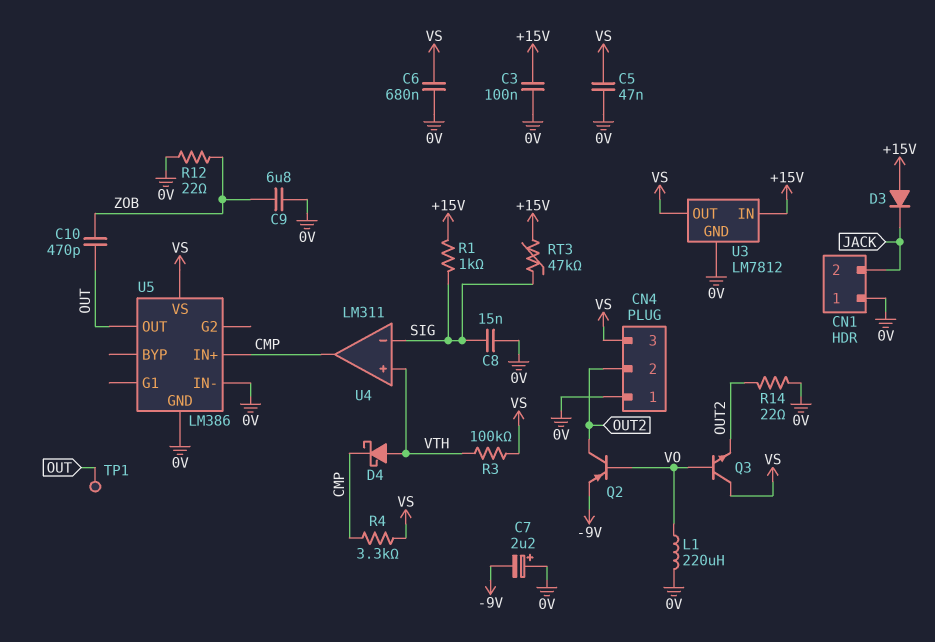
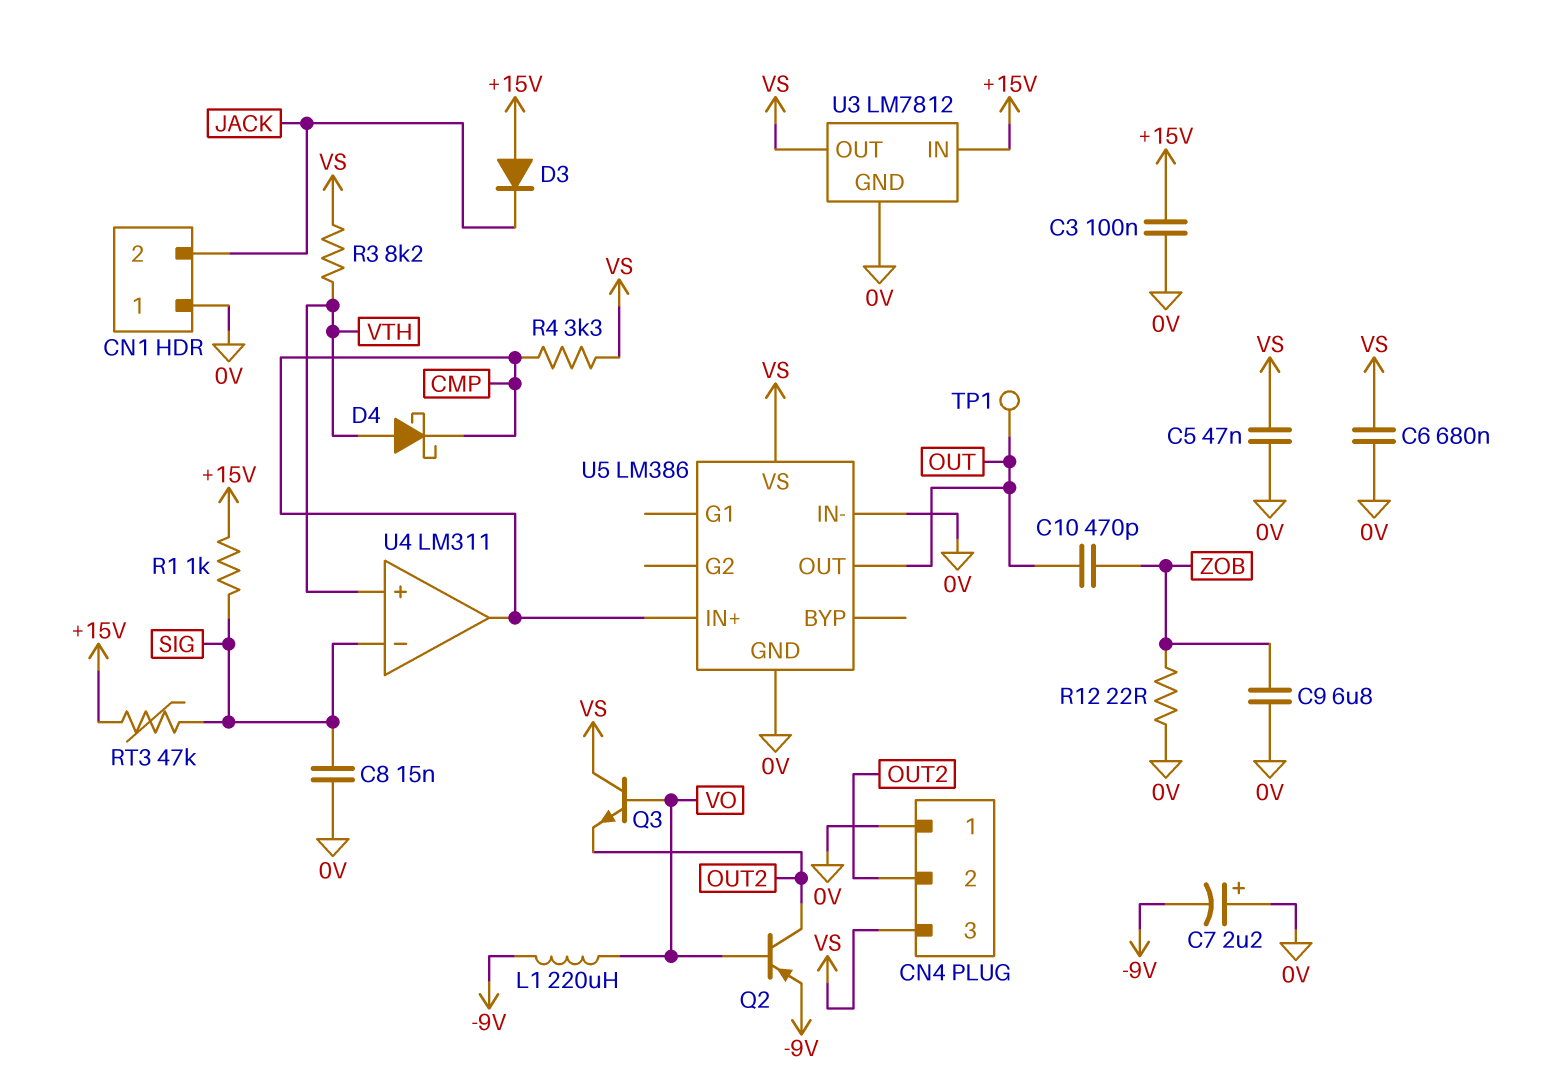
L1: 220uH (0V, VO) -> 220uH (-9V, VO)
R3: 100k (VS, VTH) -> 8.2k (VS, VTH)
R14: 22 (0V, OUT2) -> none

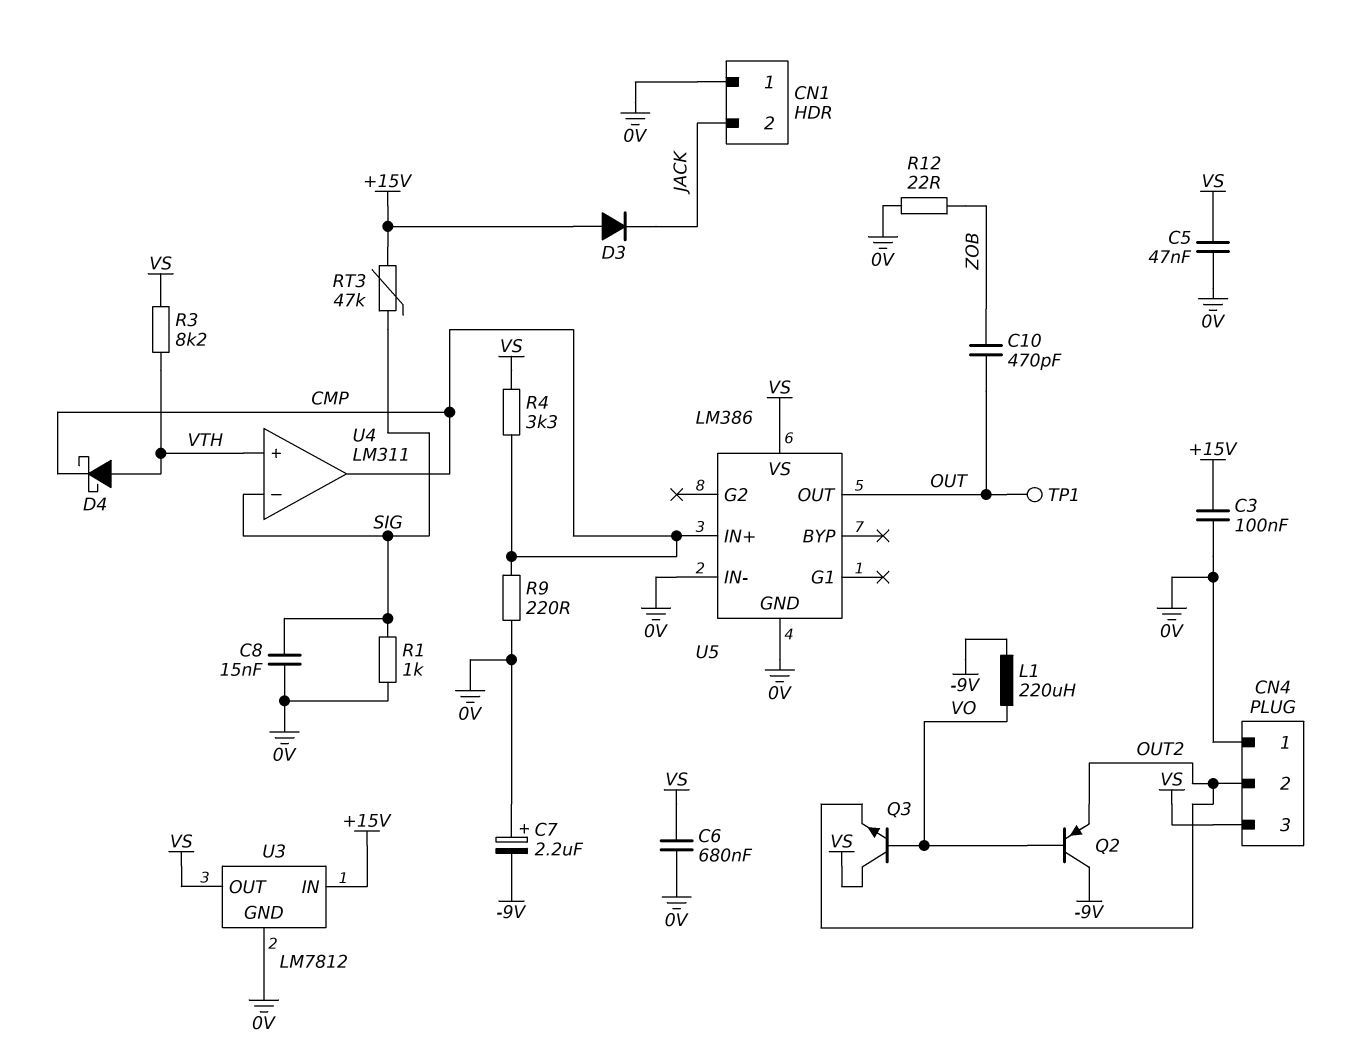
C9: 6.8uF (0V, ZOB) -> none
Q2: PNP (B VO, C OUT2, E -9V) -> PNP (B VO, C -9V, E OUT2)
R1: 1k (+15V, SIG) -> 1k (0V, SIG)
R9: none -> 220 (0V, CMP)

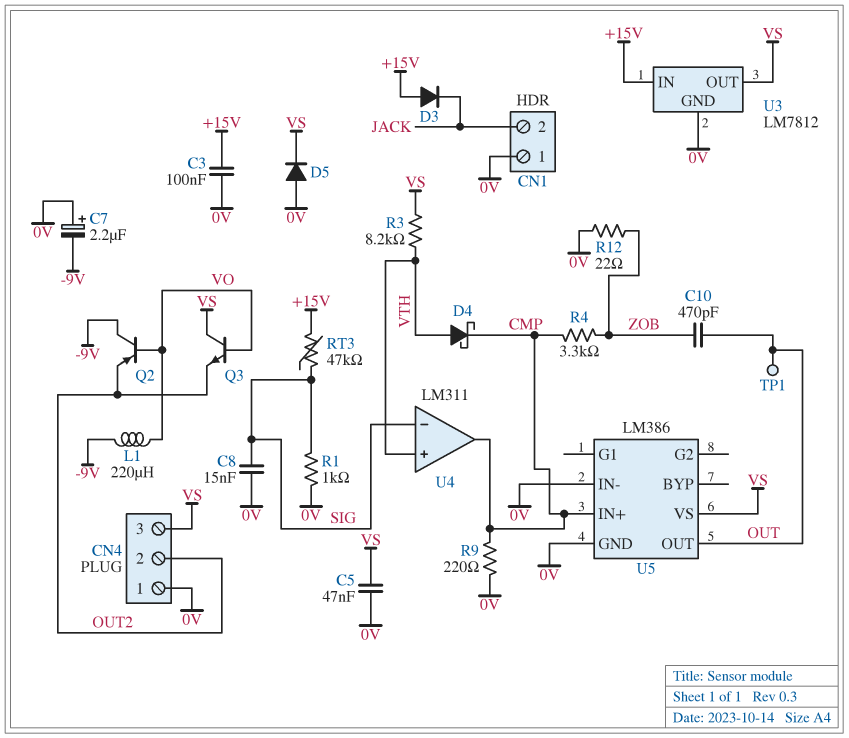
C6: 680nF (0V, VS) -> none
D5: none -> diode (A 0V, K VS)
R4: 3.3k (CMP, VS) -> 3.3k (CMP, ZOB)

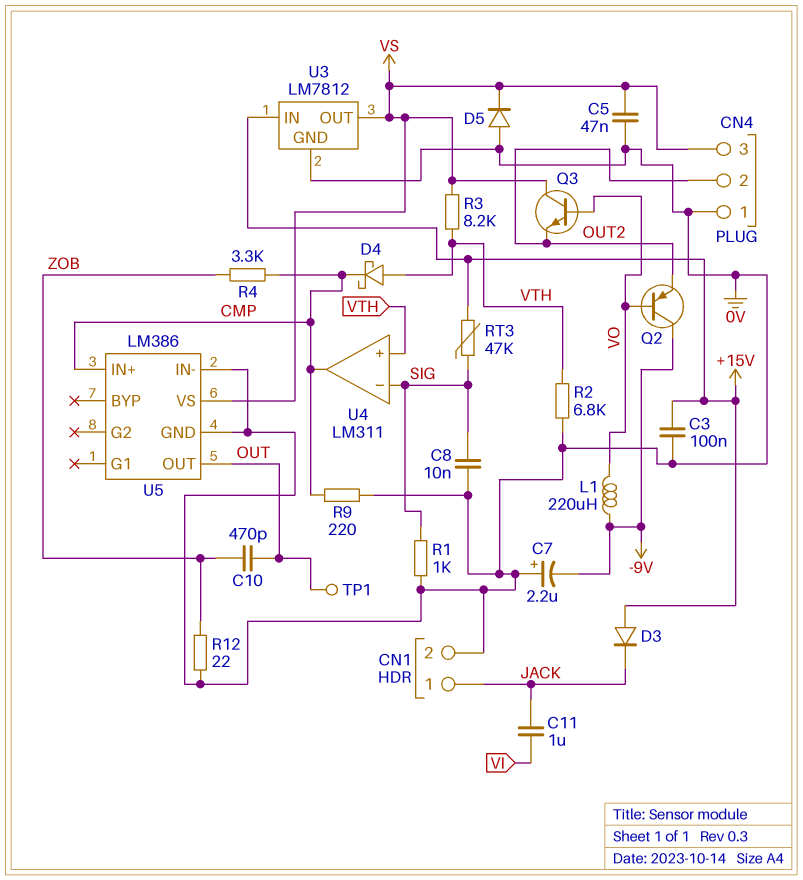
C8: 15nF (0V, SIG) -> 10nF (0V, SIG)
C11: none -> 1uF (JACK, VI)
CN1 pin 1: 0V -> JACK
CN1 pin 2: JACK -> 0V
R2: none -> 6.8k (0V, VTH)

